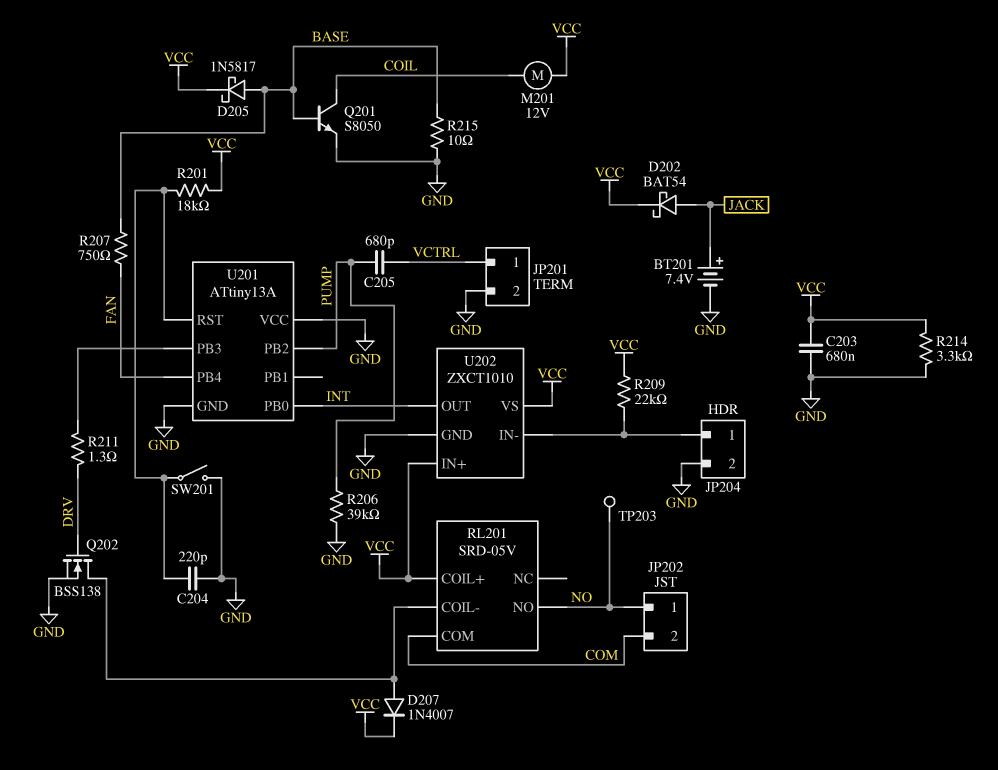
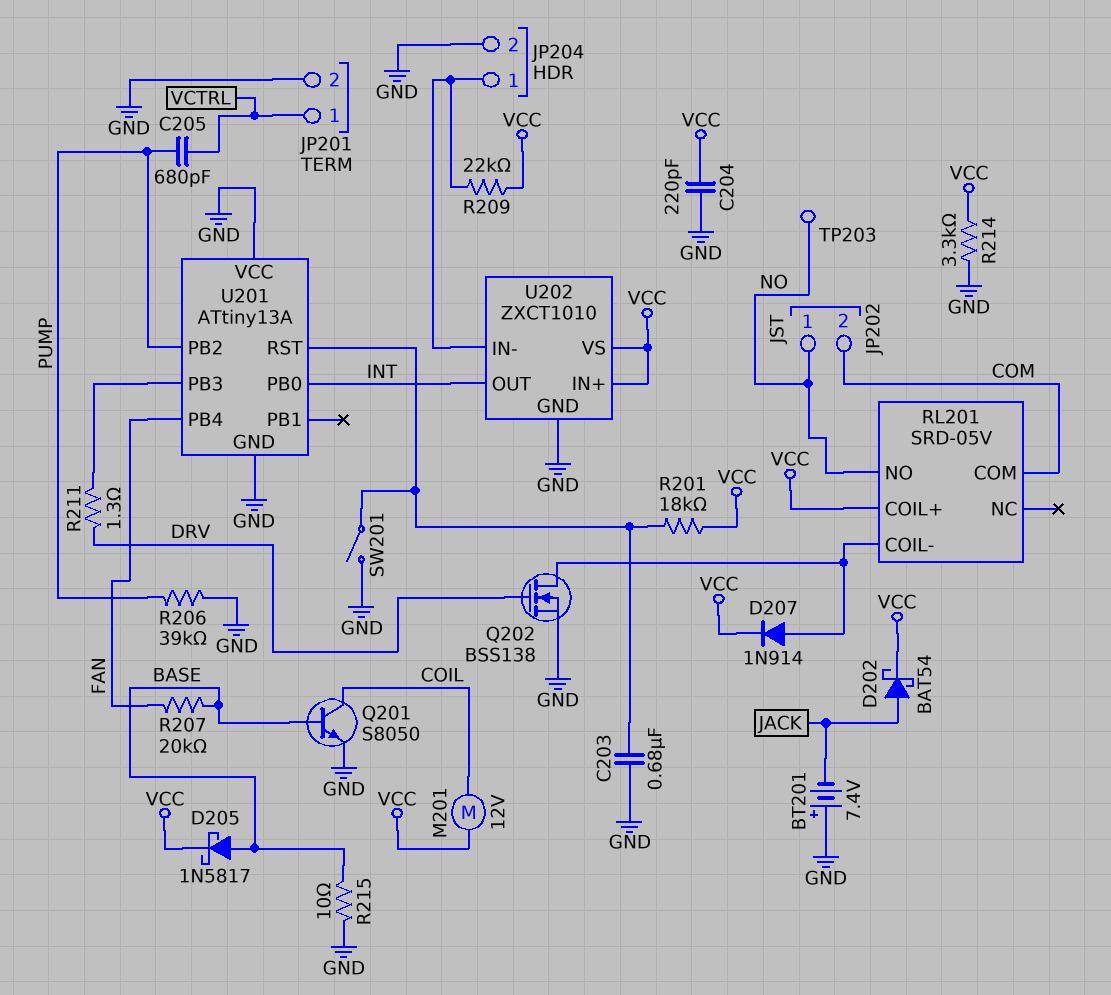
BT201: 7.4V (plus JACK, minus GND) -> 7.4V (plus GND, minus JACK)
C203: 680nF (GND, VCC) -> 680nF (GND, U201/RST)
C204: 220pF (GND, U201/RST) -> 220pF (GND, VCC)
D207: diode 1N4007 (A RL201/COIL-, K VCC) -> diode 1N914 (A RL201/COIL-, K VCC)
R207: 750 (BASE, FAN) -> 20k (BASE, FAN)

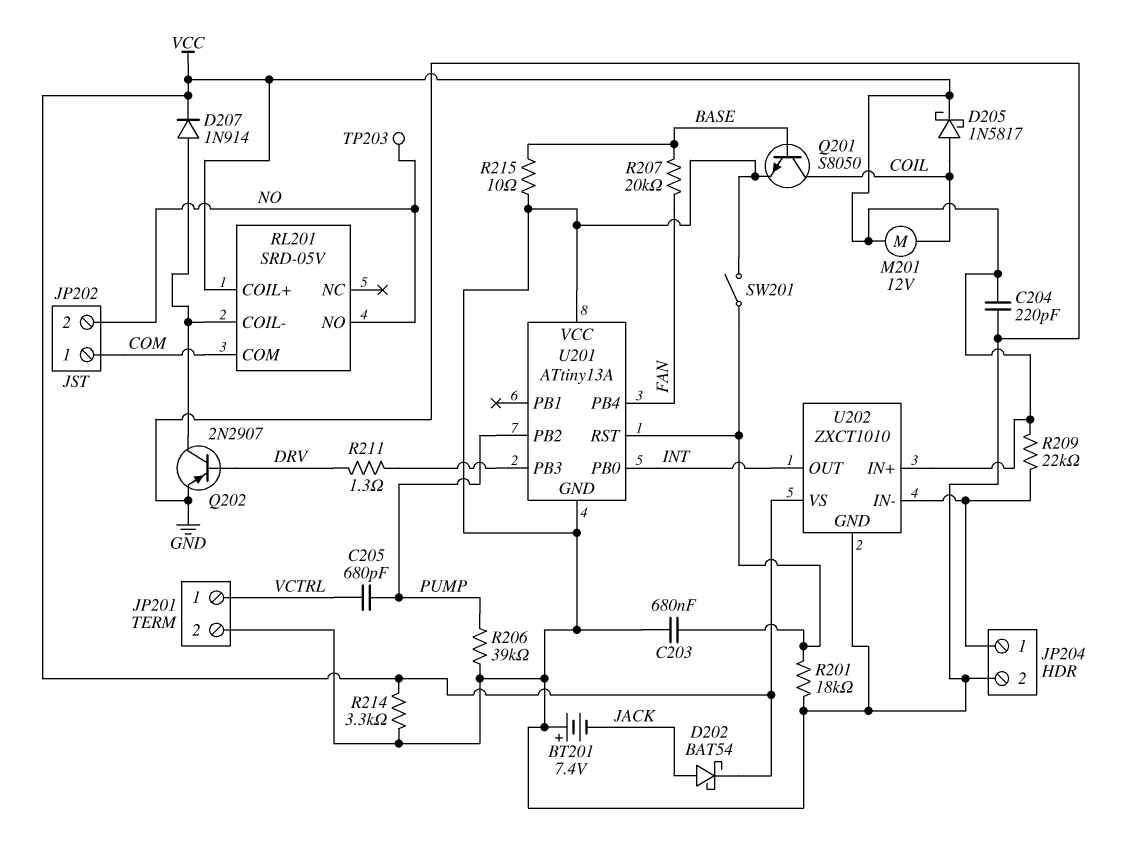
D205: schottky 1N5817 (A BASE, K VCC) -> schottky 1N5817 (A COIL, K VCC)
JP202 pin 1: NO -> COM
JP202 pin 2: COM -> NO
Q202: NMOS BSS138 (G DRV, D RL201/COIL-, S GND) -> PNP 2N2907 (B DRV, C RL201/COIL-, E GND)
R201: 18k (U201/RST, VCC) -> 18k (GND, U201/RST)

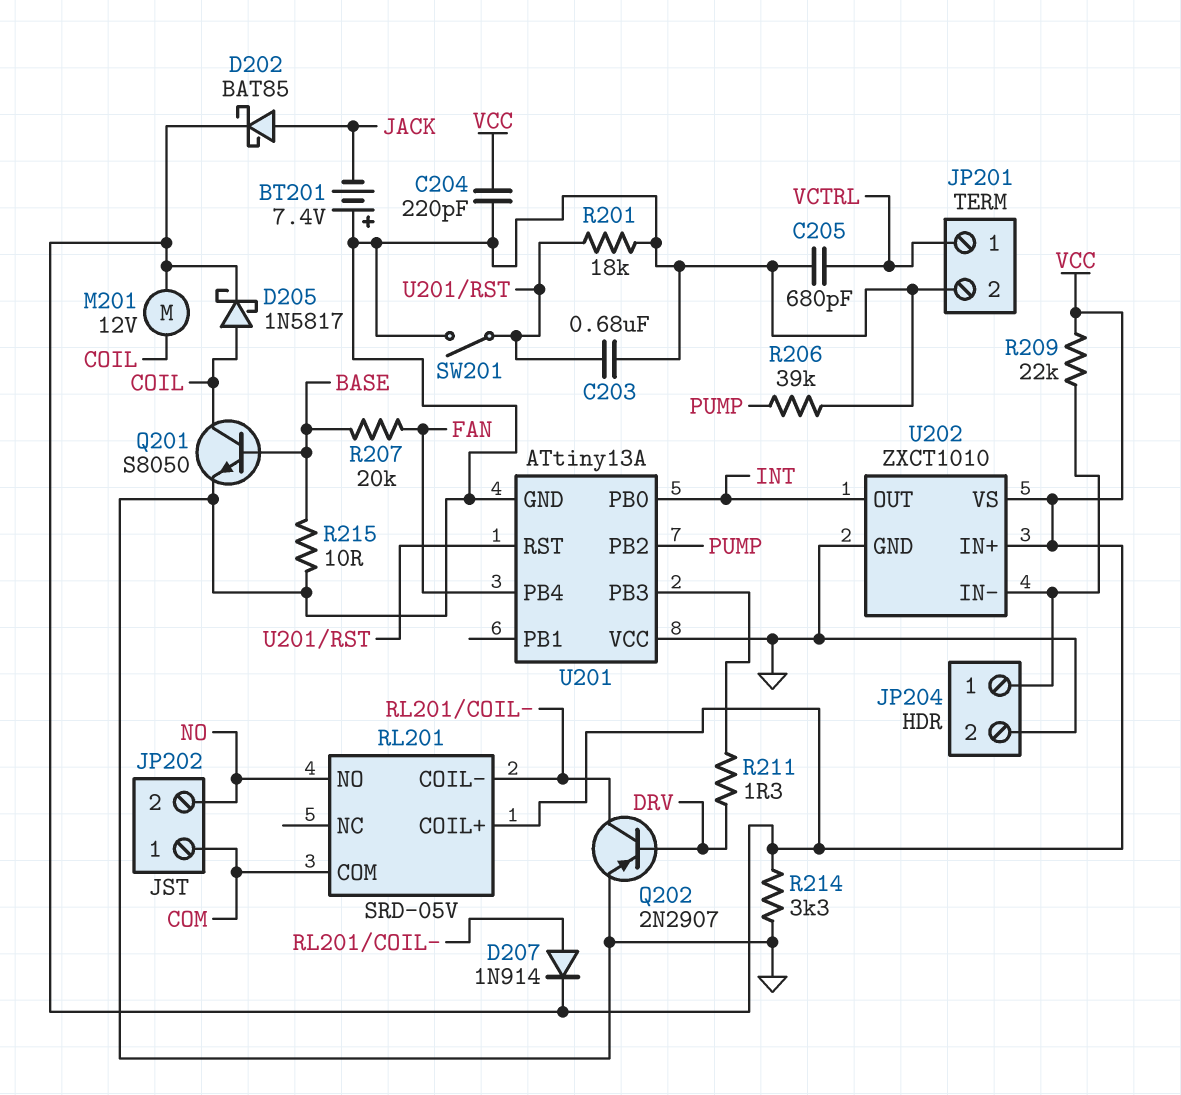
C205: 680pF (PUMP, VCTRL) -> 680pF (GND, VCTRL)
D202: schottky BAT54 (A JACK, K VCC) -> schottky BAT85 (A JACK, K VCC)
TP203: test point (NO) -> none

